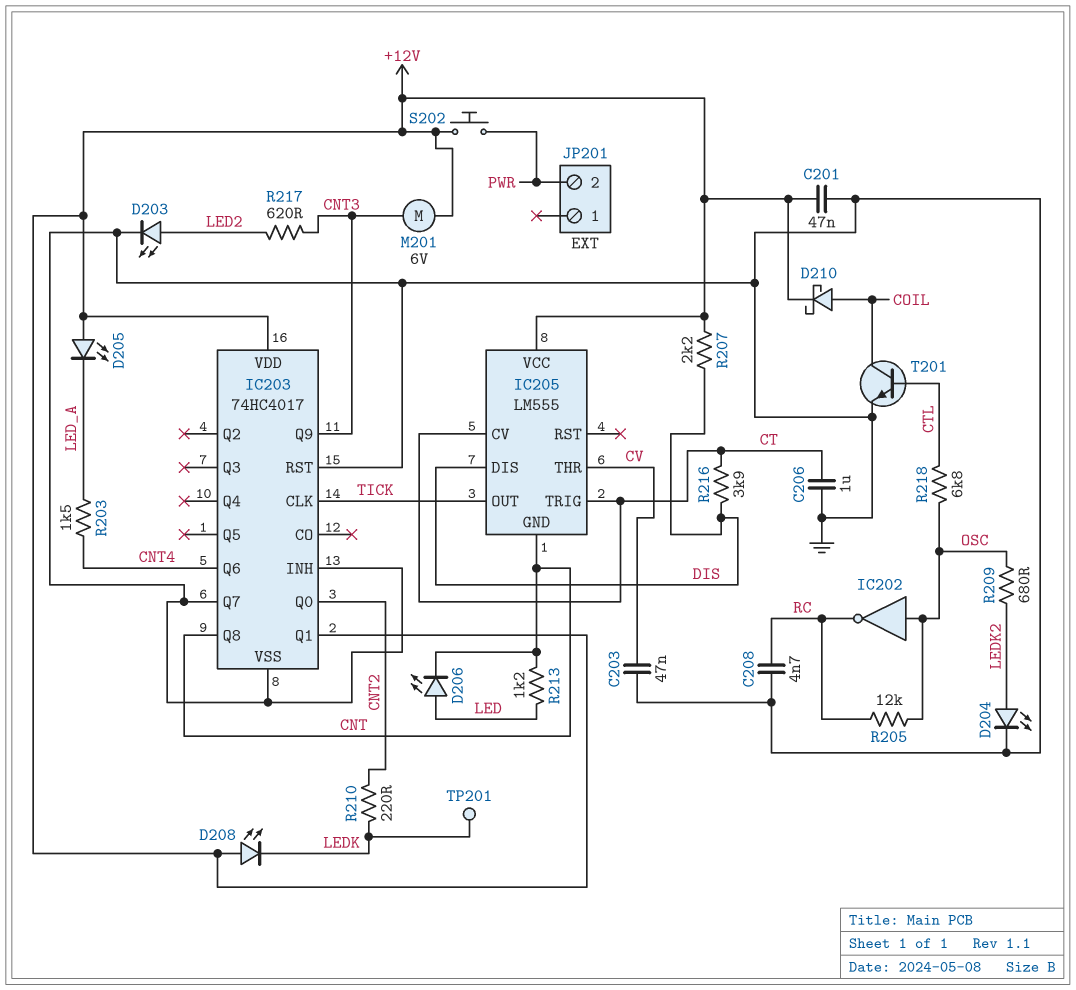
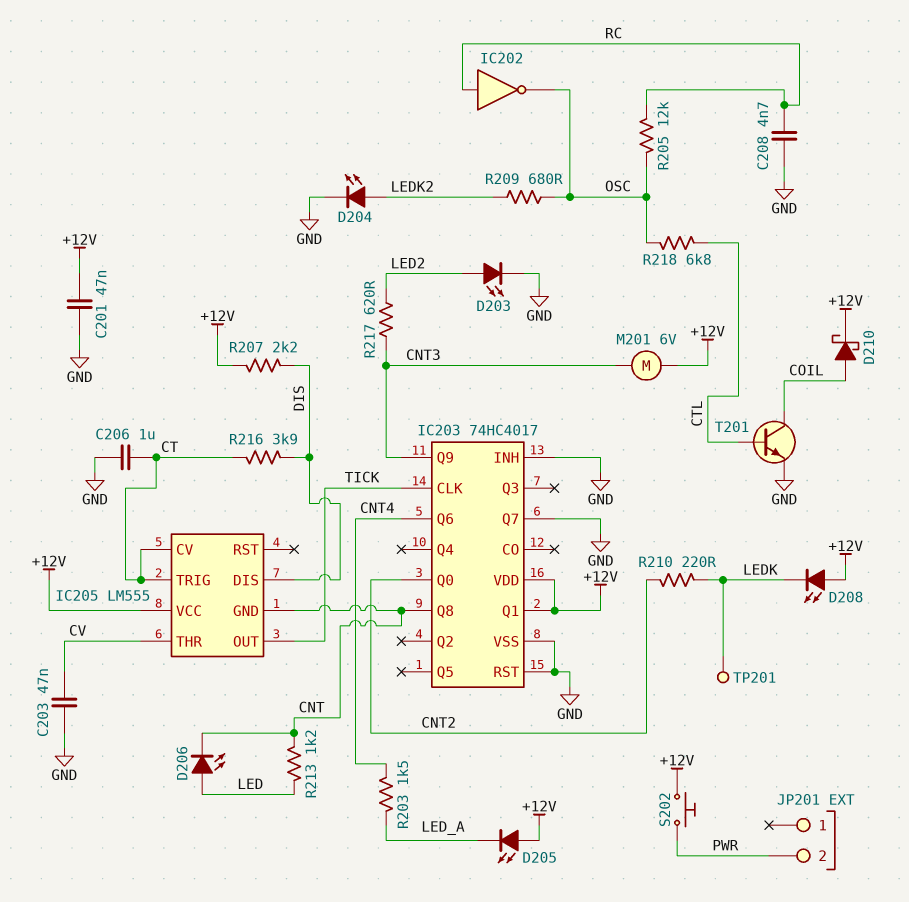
IC202: NOT (in OSC, out RC) -> NOT (in RC, out OSC)

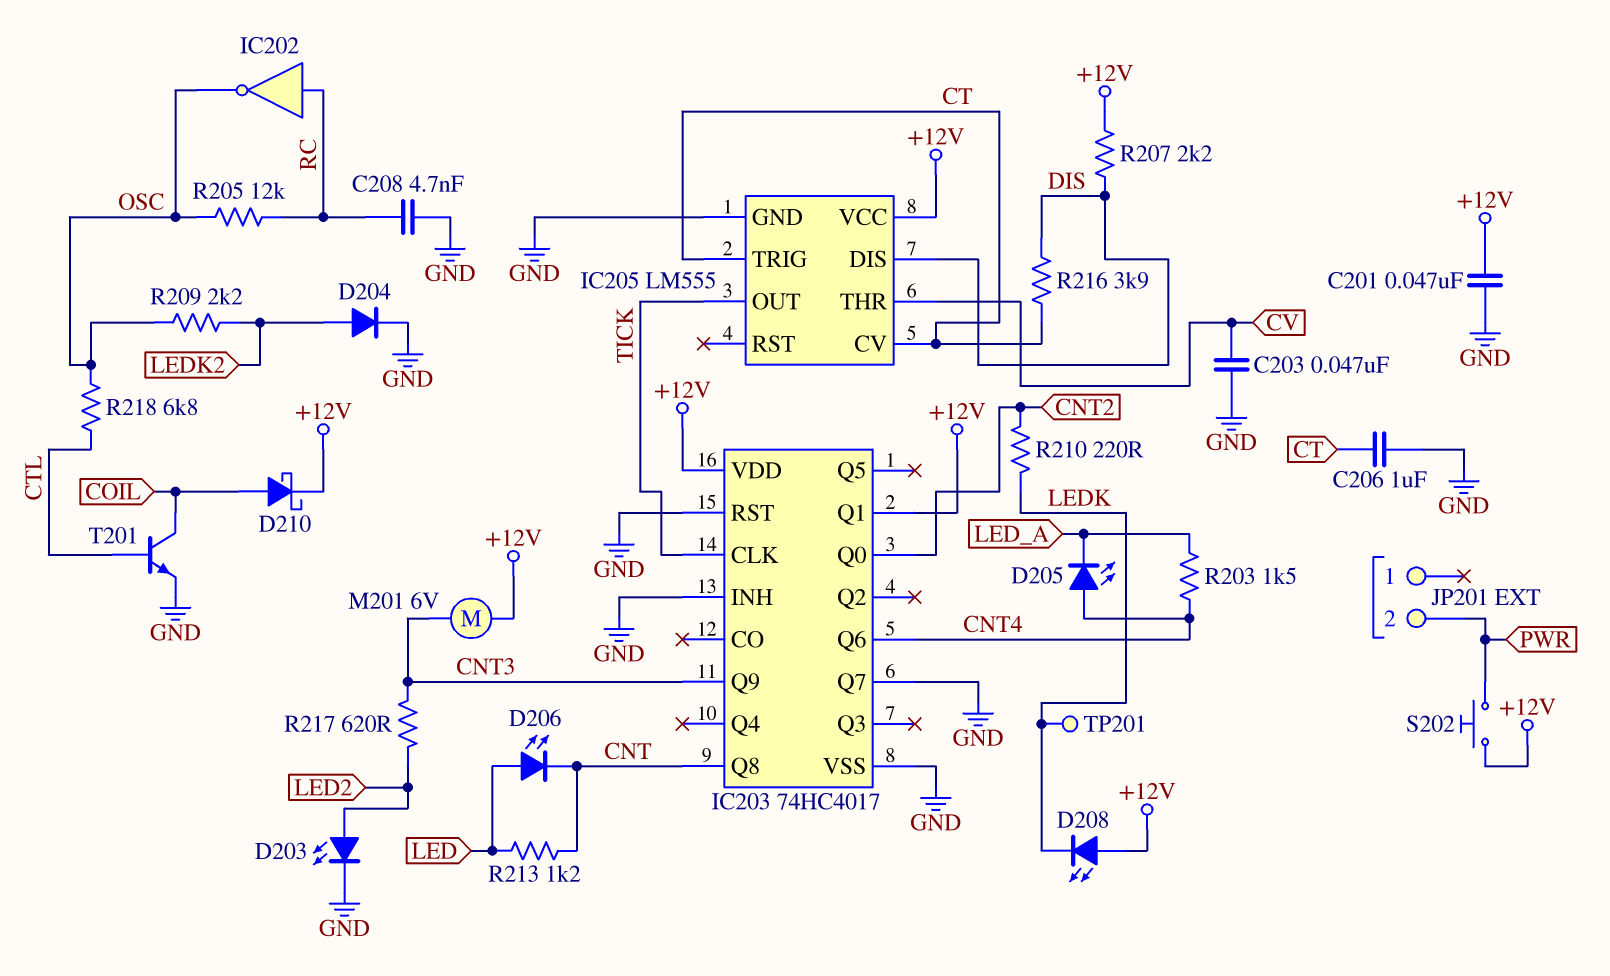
D204: LED (A LEDK2, K GND) -> diode (A LEDK2, K GND)
D205: LED (A +12V, K LED_A) -> LED (A CNT4, K LED_A)
IC205 pin GND: CNT -> GND
R209: 680 (LEDK2, OSC) -> 2.2k (LEDK2, OSC)

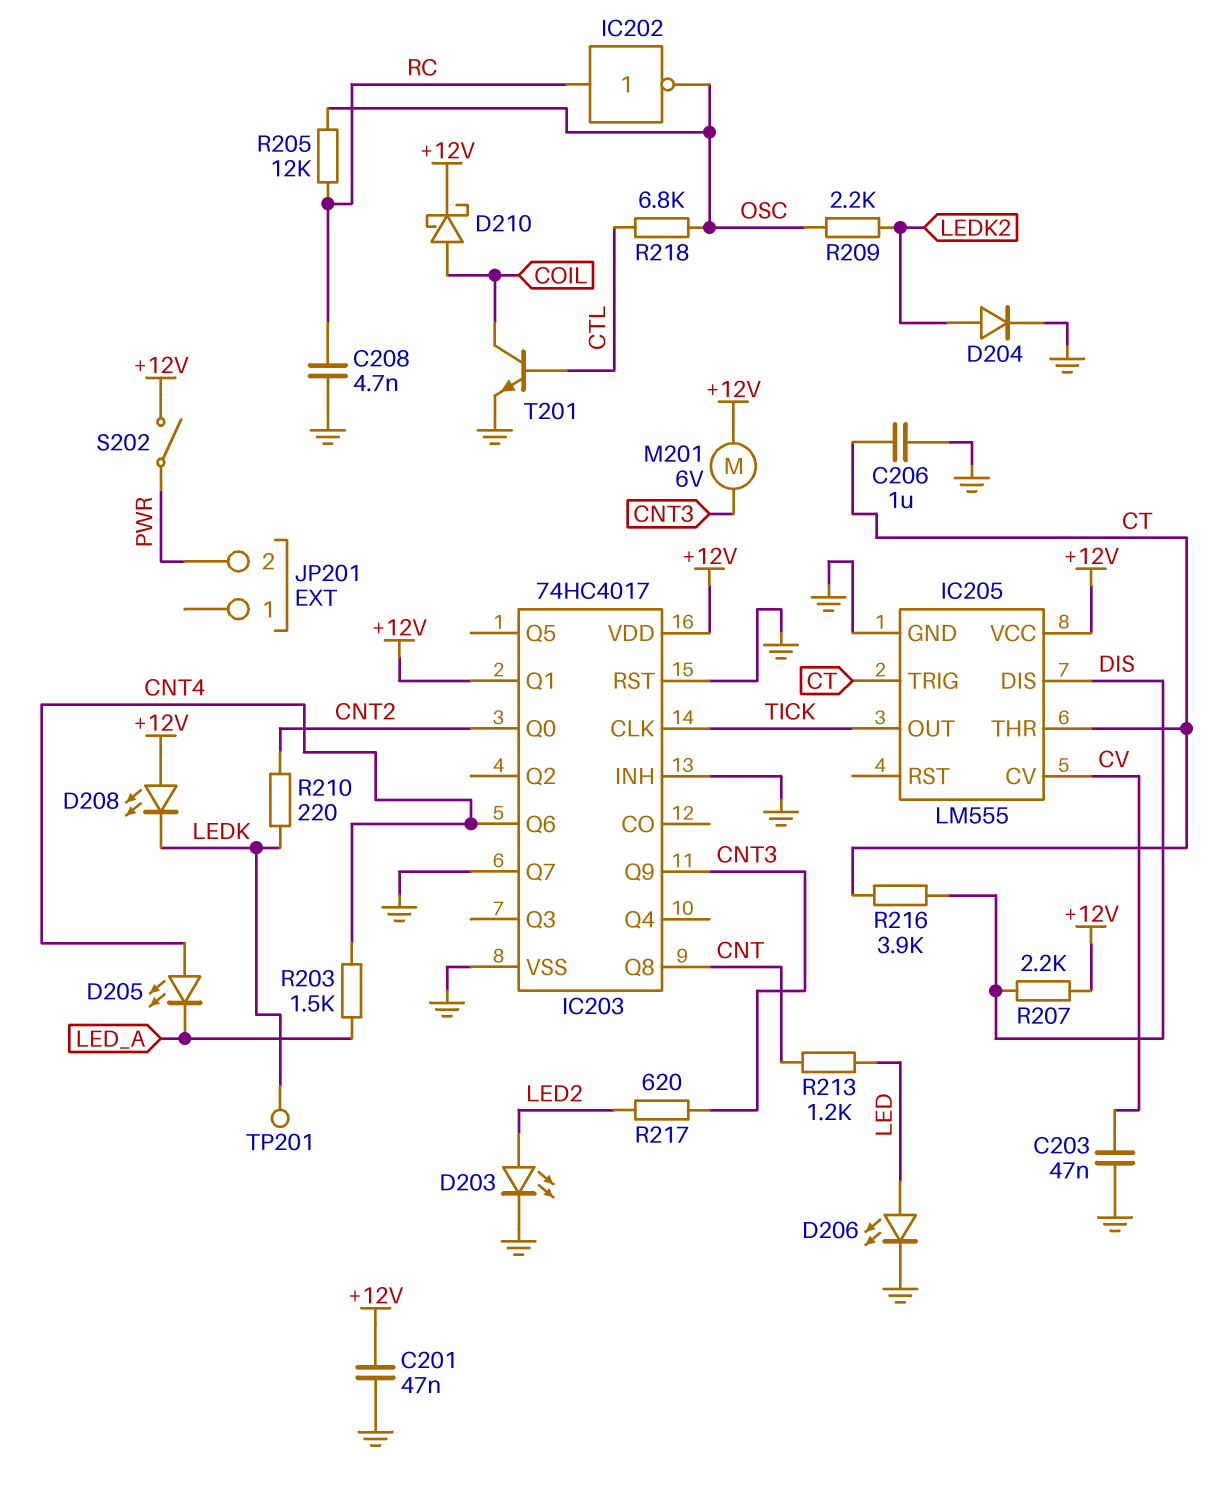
D206: LED (A LED, K CNT) -> LED (A LED, K GND)
IC205 pin CV: CT -> CV
IC205 pin THR: CV -> CT
S202: button (+12V, PWR) -> switch (+12V, PWR)

